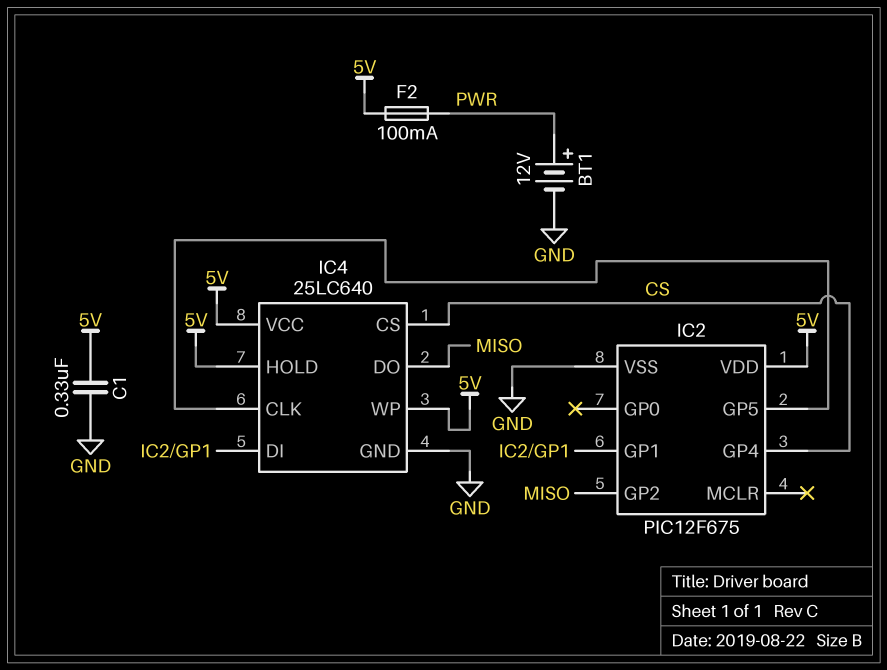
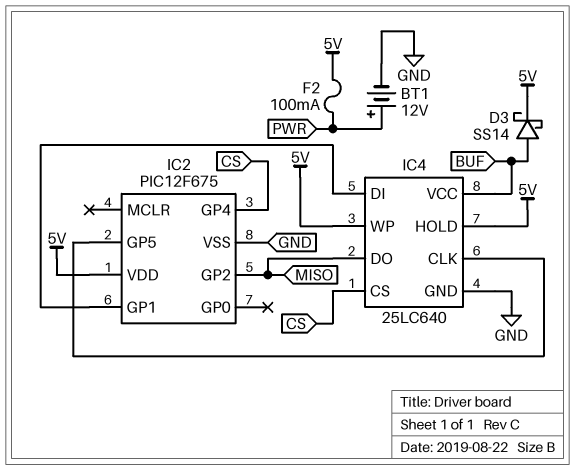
C1: 330nF (5V, GND) -> none
D3: none -> schottky SS14 (A BUF, K 5V)
IC4 pin VCC: 5V -> BUF

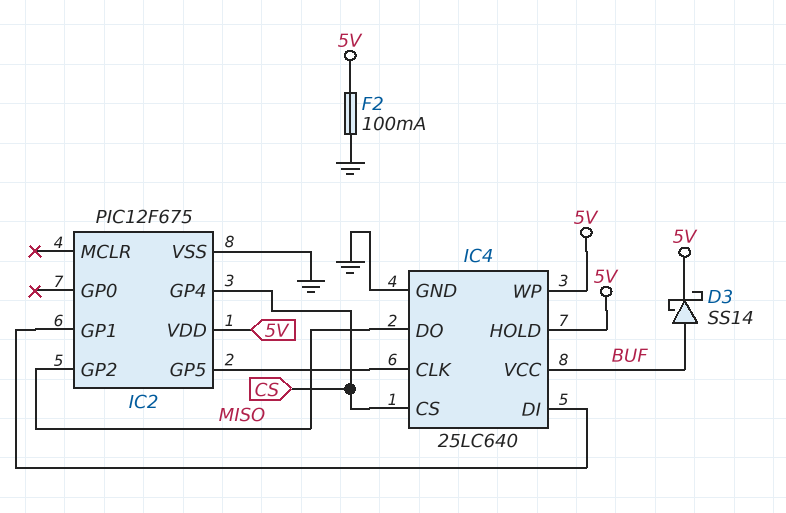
BT1: 12V (plus PWR, minus GND) -> none
F2: 100mA (5V, PWR) -> 100mA (5V, GND)

